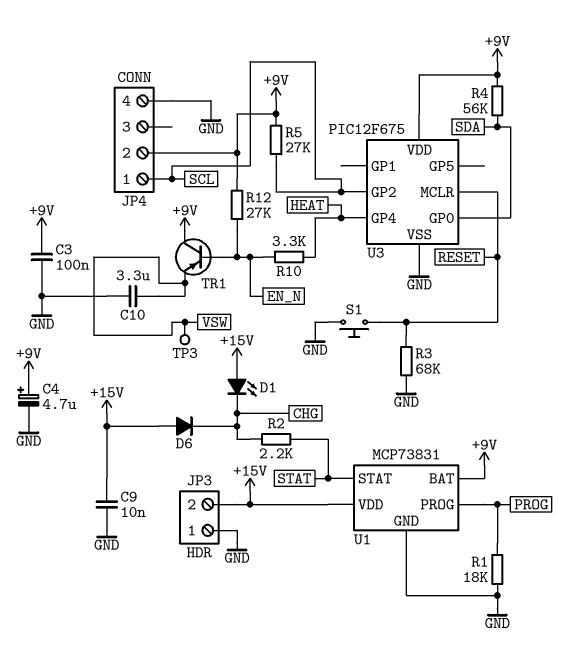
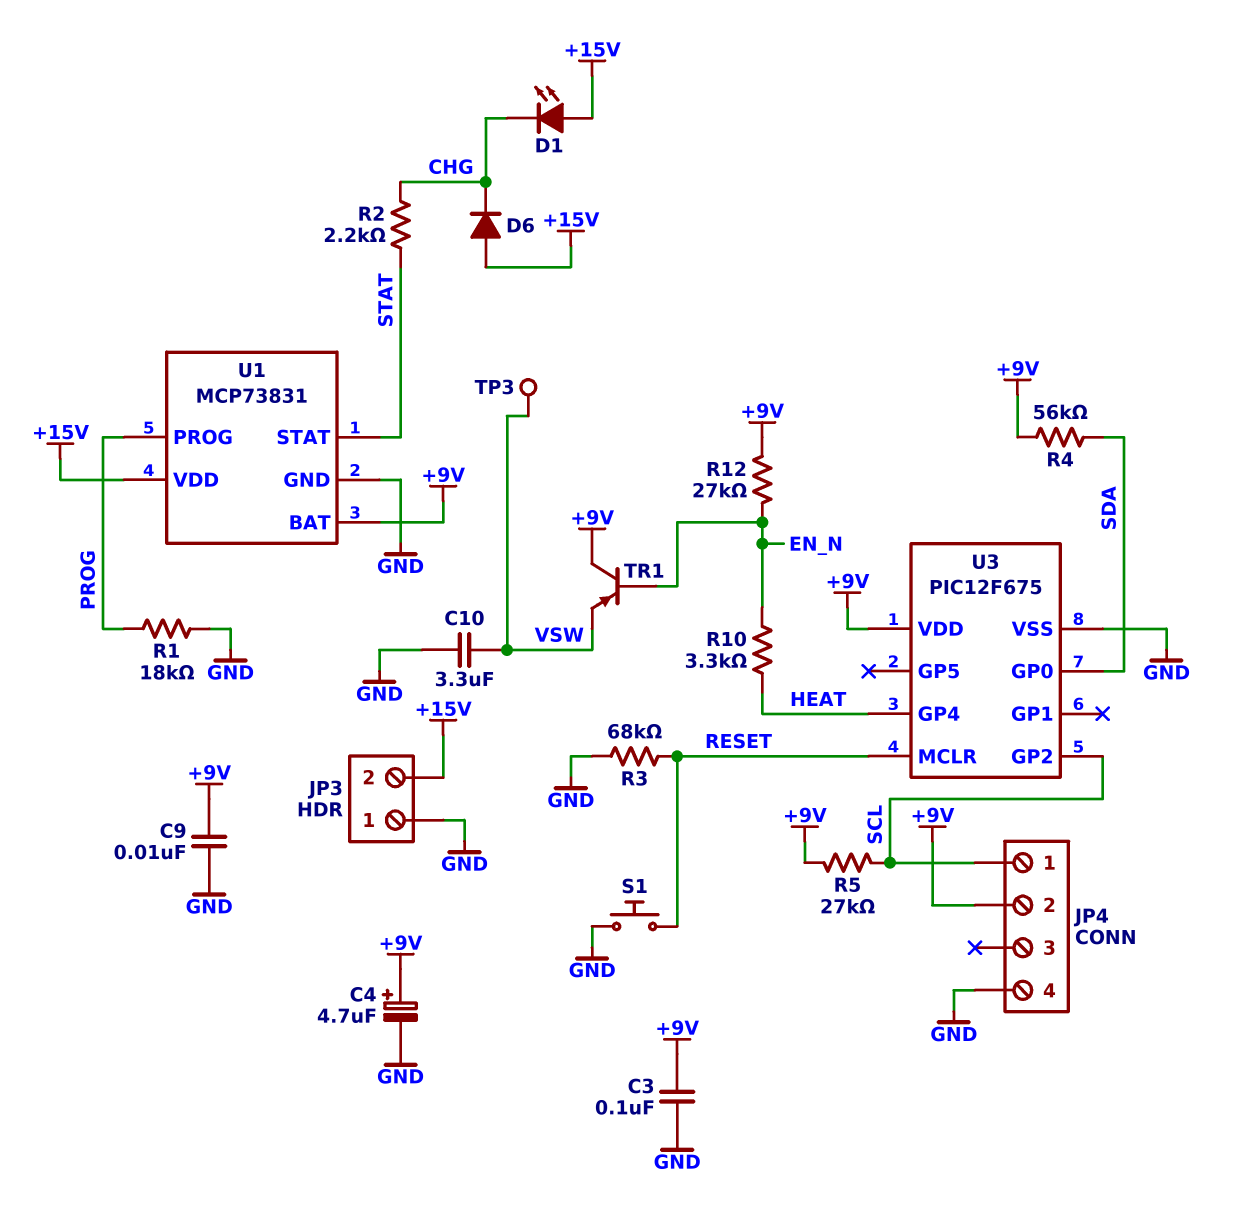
C9: 10nF (+15V, GND) -> 10nF (+9V, GND)

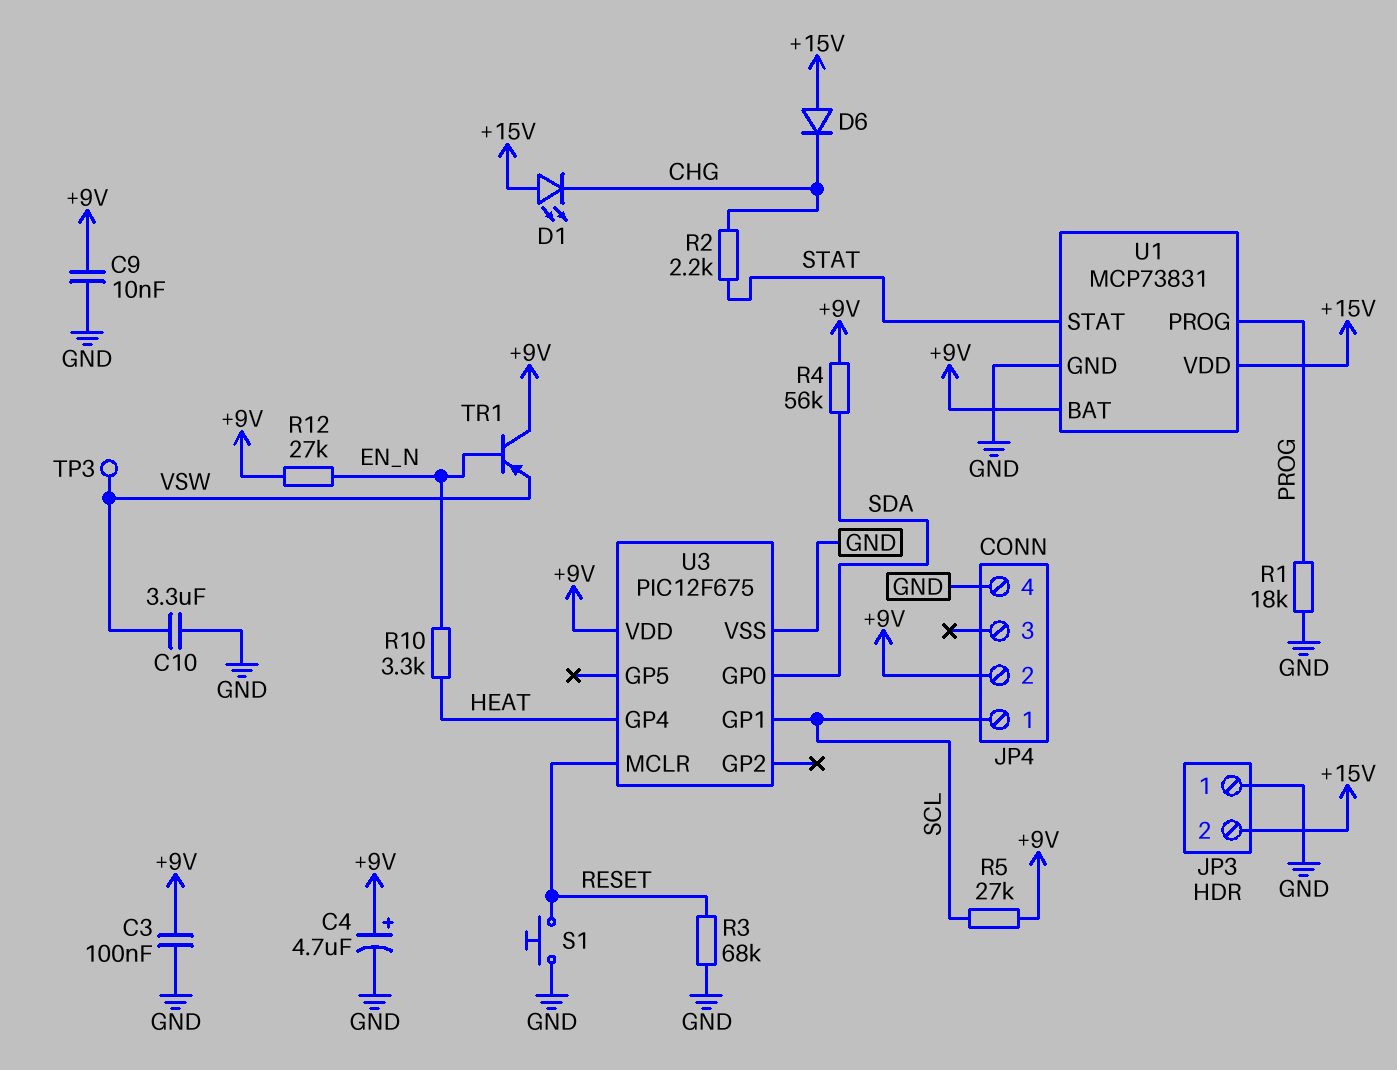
U3 pin GP1: none -> SCL
U3 pin GP2: SCL -> none

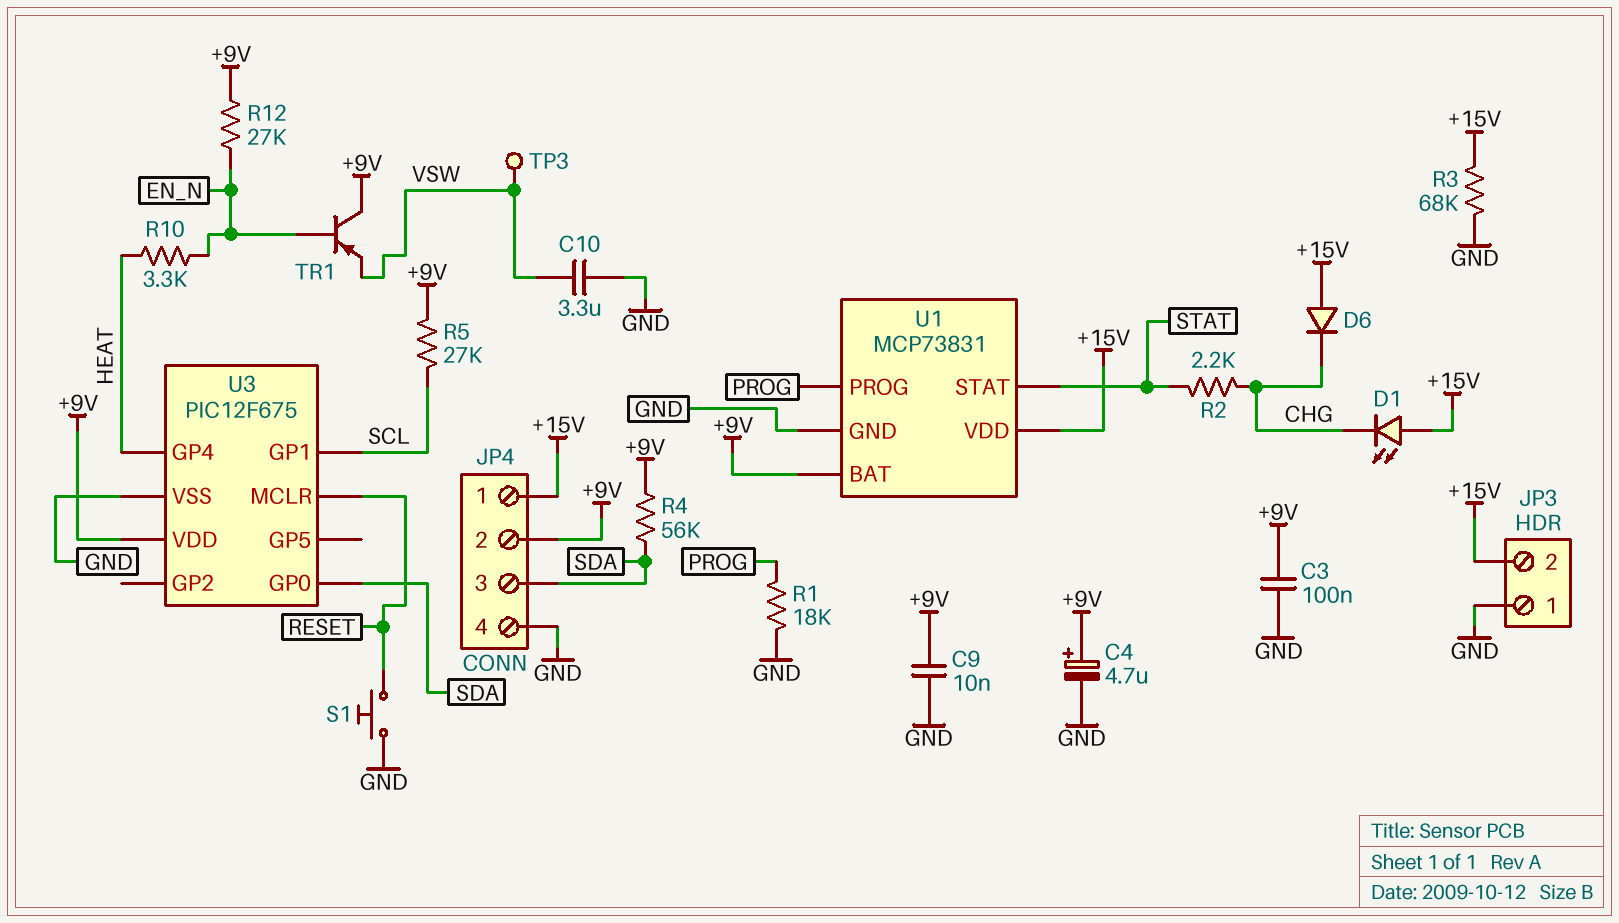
JP4 pin 1: SCL -> +15V
JP4 pin 3: none -> SDA
R3: 68k (GND, RESET) -> 68k (+15V, GND)

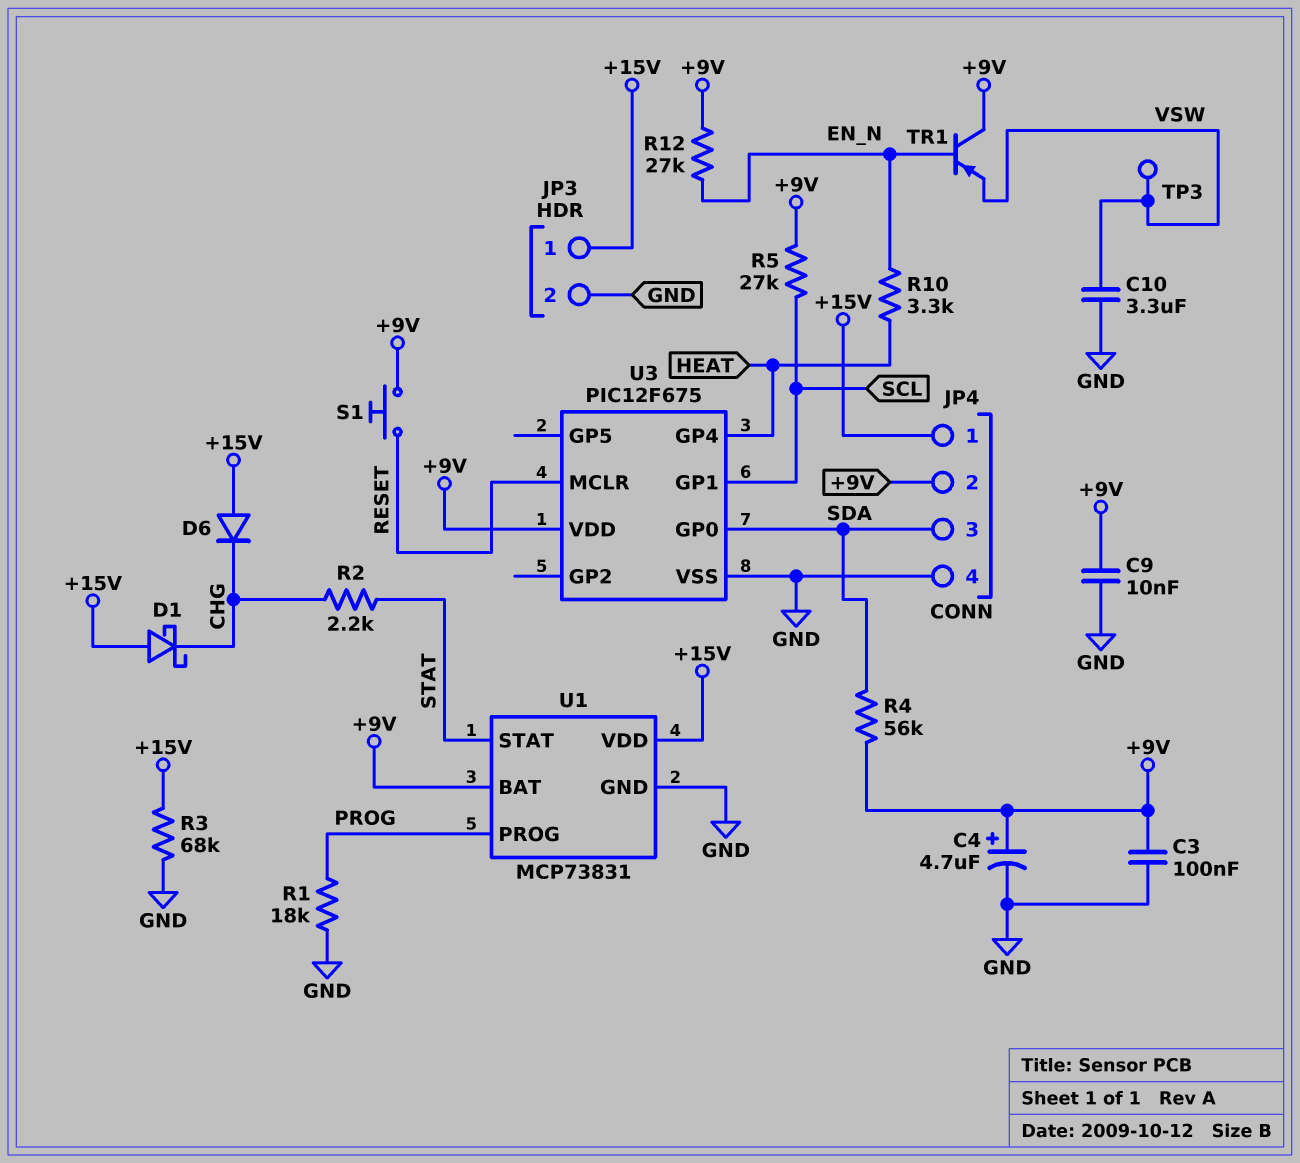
D1: LED (A +15V, K CHG) -> schottky (A +15V, K CHG)
JP3 pin 1: GND -> +15V
JP3 pin 2: +15V -> GND
S1: button (GND, RESET) -> button (+9V, RESET)

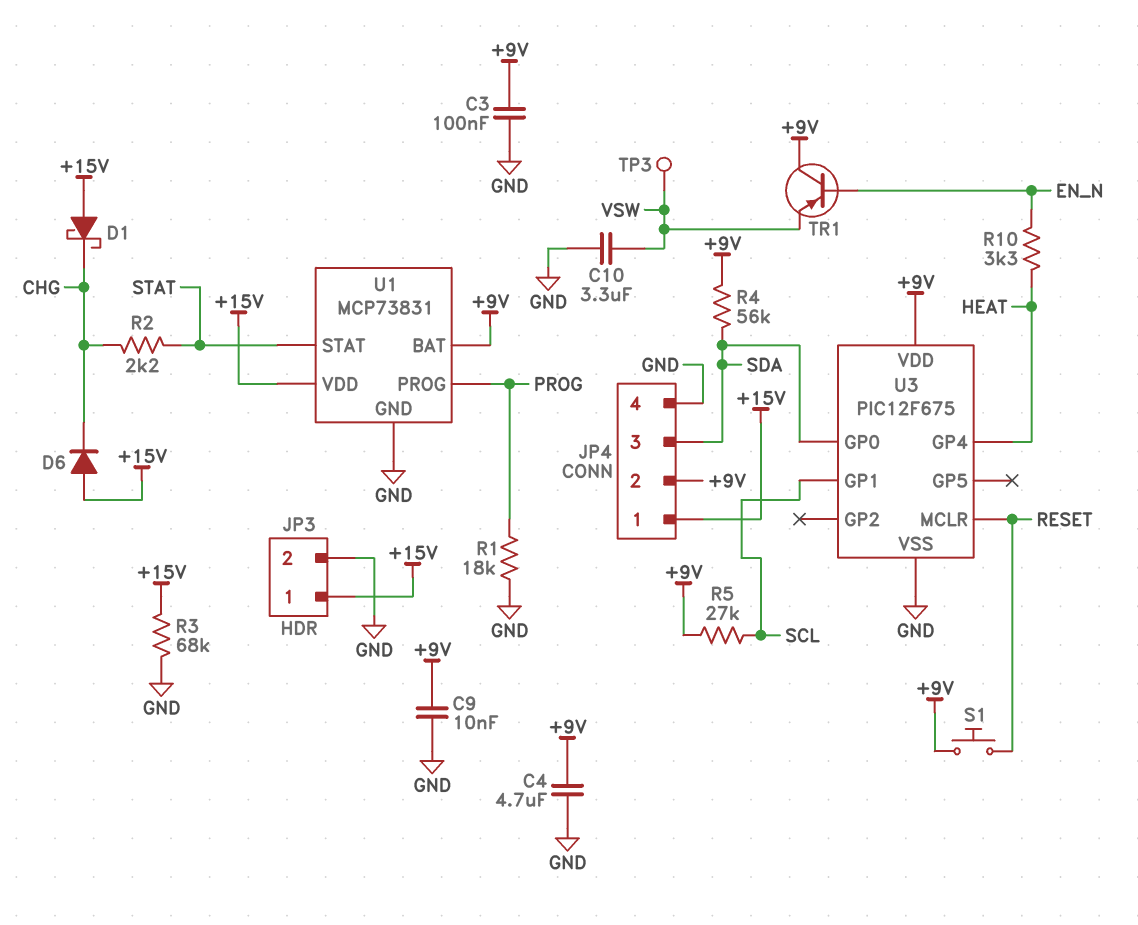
C4: 4.7uF (plus +9V, minus GND) -> 4.7uF (+9V, GND)
R12: 27k (+9V, EN_N) -> none

